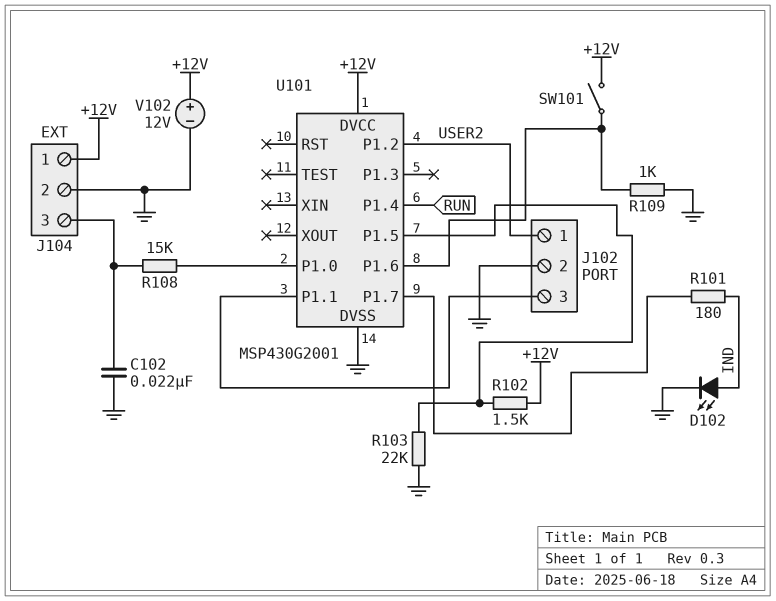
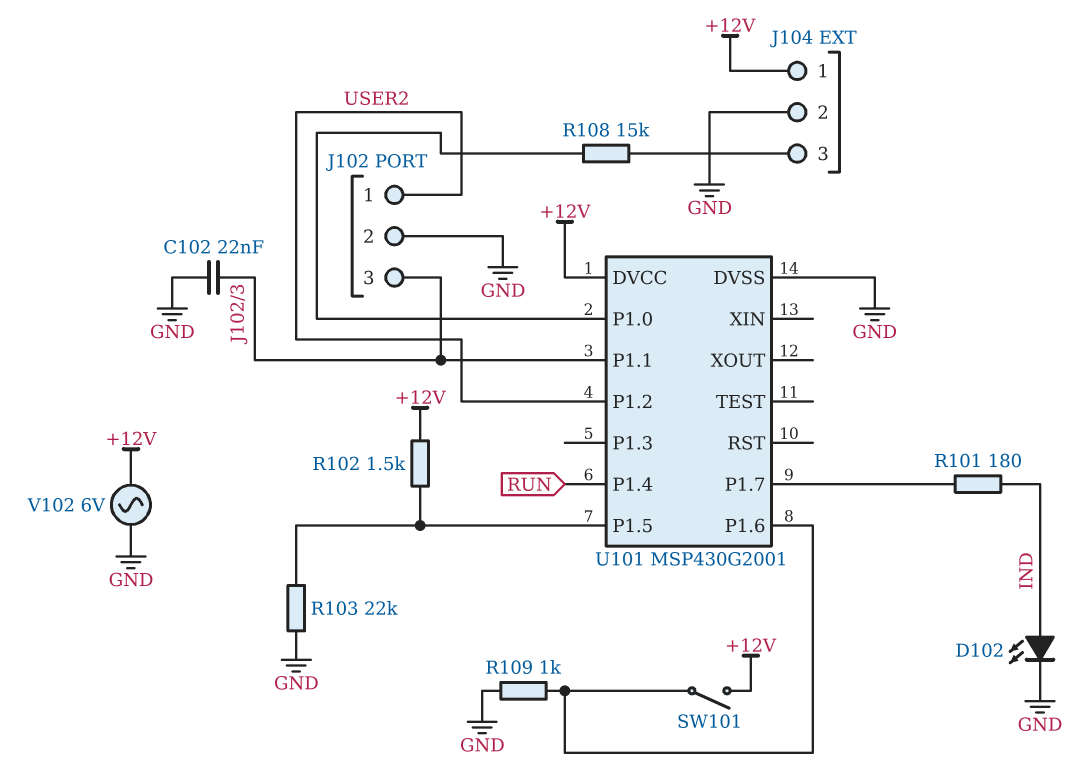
C102: 22nF (GND, J104/3) -> 22nF (GND, J102/3)
V102: 12V (plus +12V, minus GND) -> AC 6V (+12V, GND)

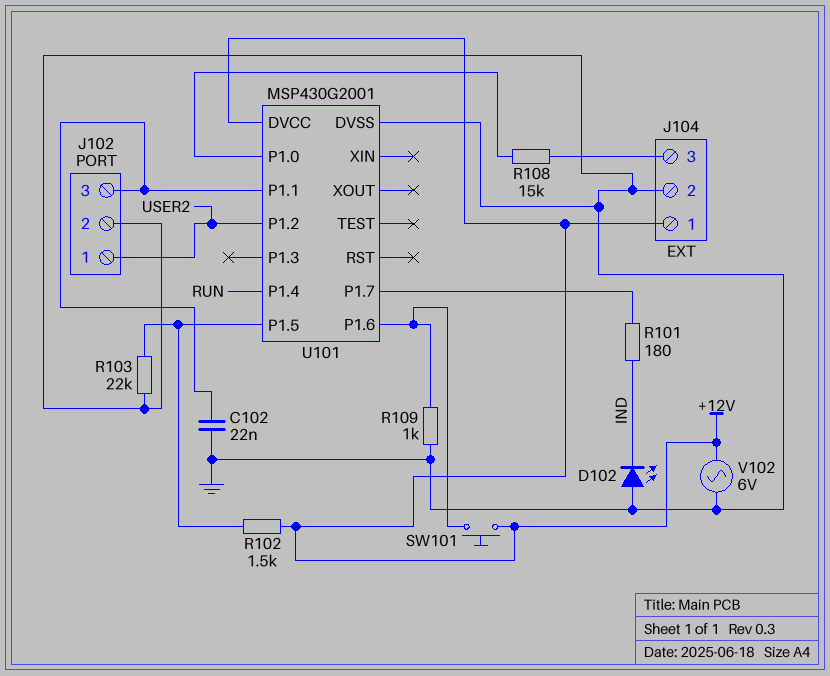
D102: LED (A IND, K GND) -> LED (A GND, K IND)
SW101: switch (+12V, U101/P1.6) -> button (+12V, U101/P1.6)

